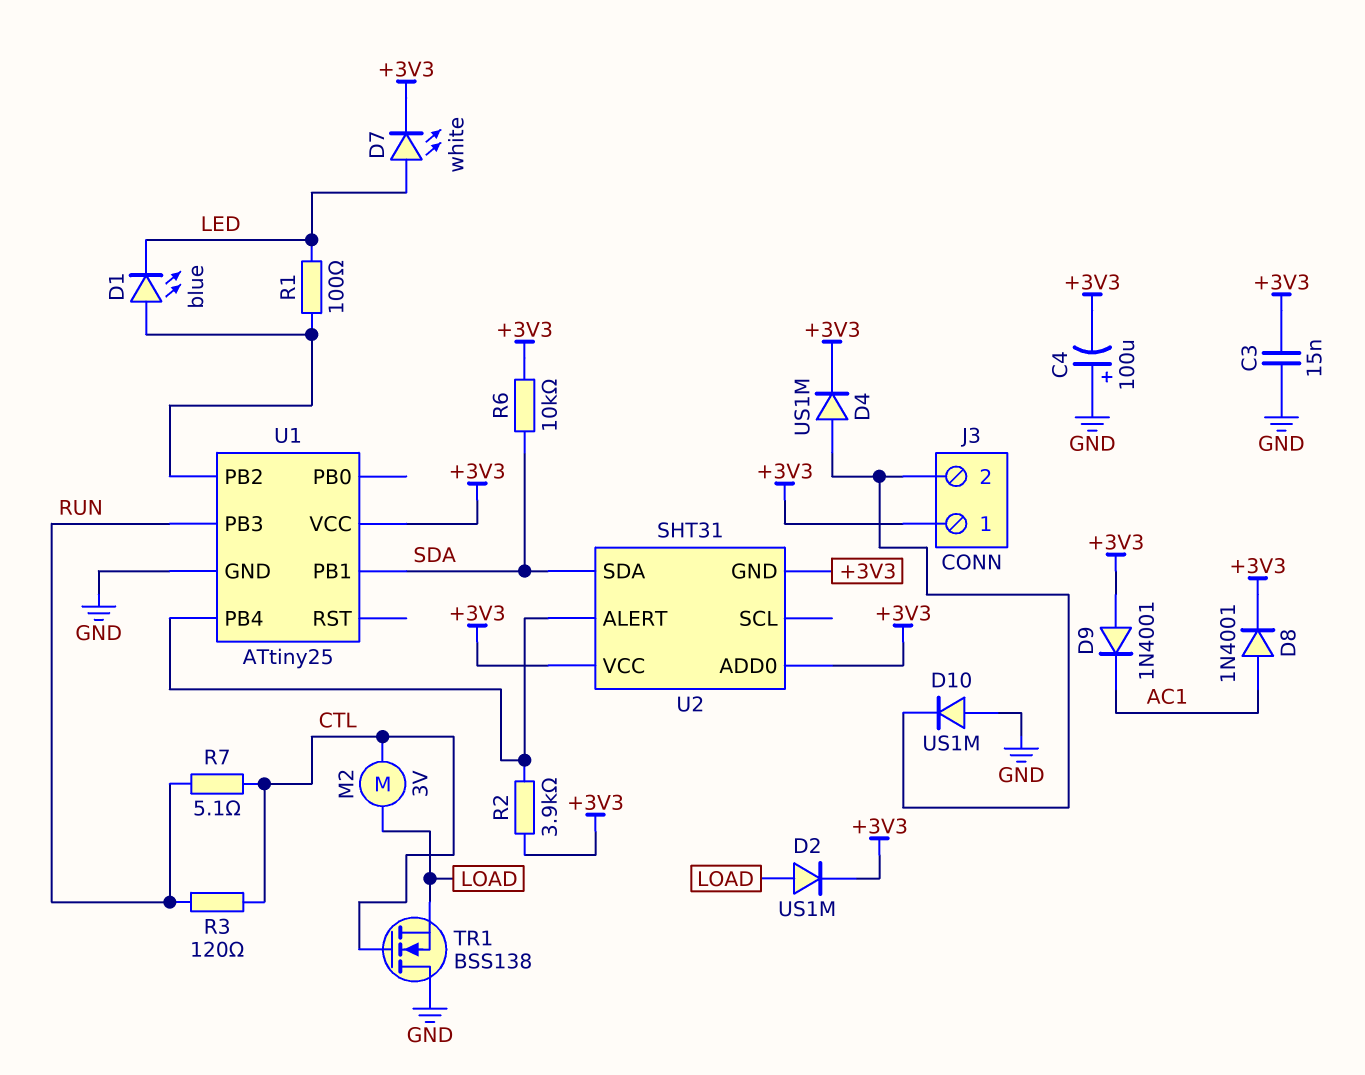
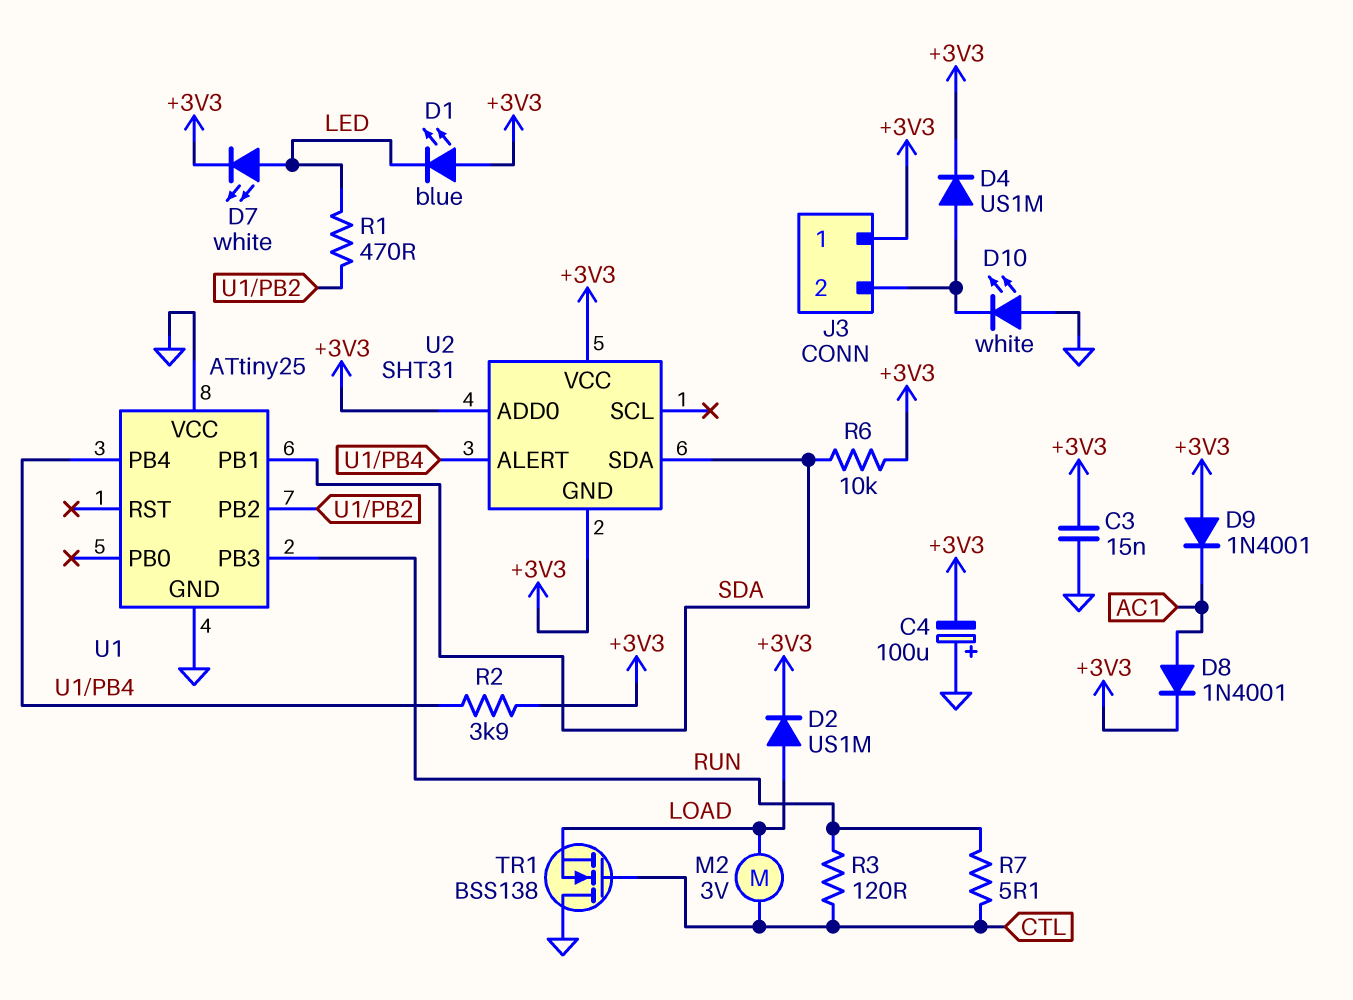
D1: LED blue (A U1/PB2, K LED) -> LED blue (A +3V3, K LED)
D10: diode US1M (A GND, K J3/2) -> LED white (A GND, K J3/2)
R1: 100 (LED, U1/PB2) -> 470 (LED, U1/PB2)
U1 pin VCC: +3V3 -> GND

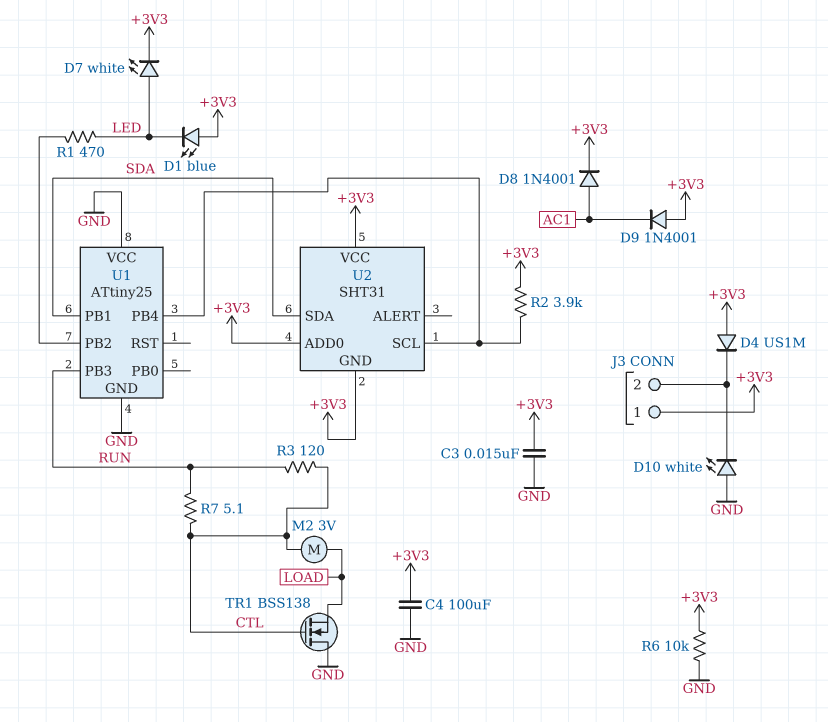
C4: 100uF (plus GND, minus +3V3) -> 100uF (+3V3, GND)
D2: diode US1M (A LOAD, K +3V3) -> none
D4: diode US1M (A J3/2, K +3V3) -> diode US1M (A +3V3, K J3/2)
R6: 10k (+3V3, SDA) -> 10k (+3V3, GND)
U2 pin ALERT: U1/PB4 -> none
U2 pin SCL: none -> U1/PB4

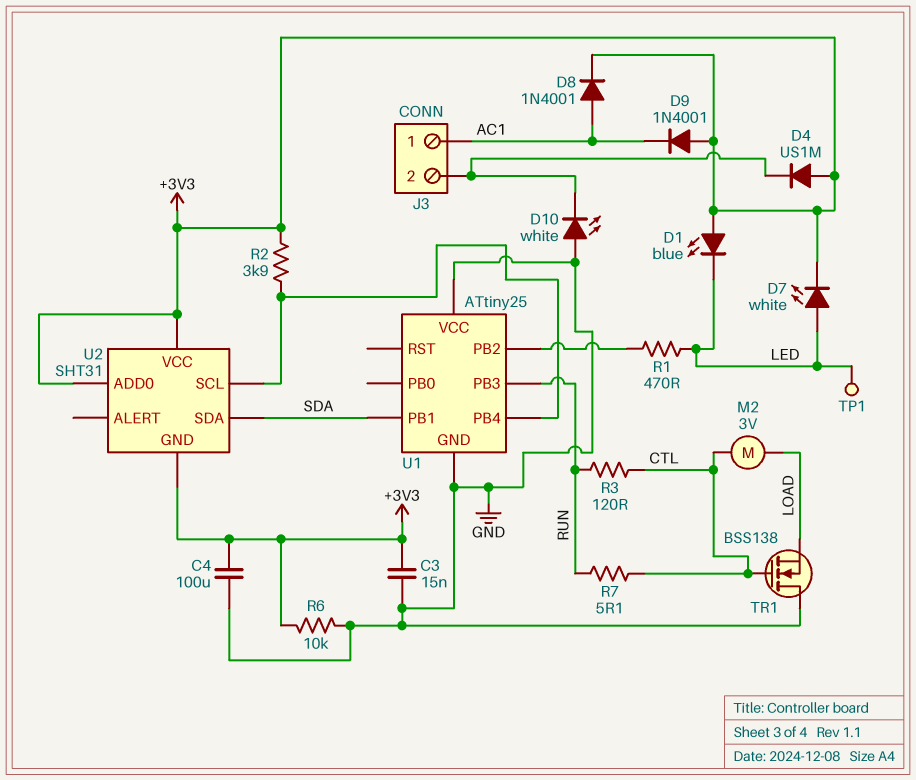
J3 pin 1: +3V3 -> AC1
TP1: none -> test point (LED)

